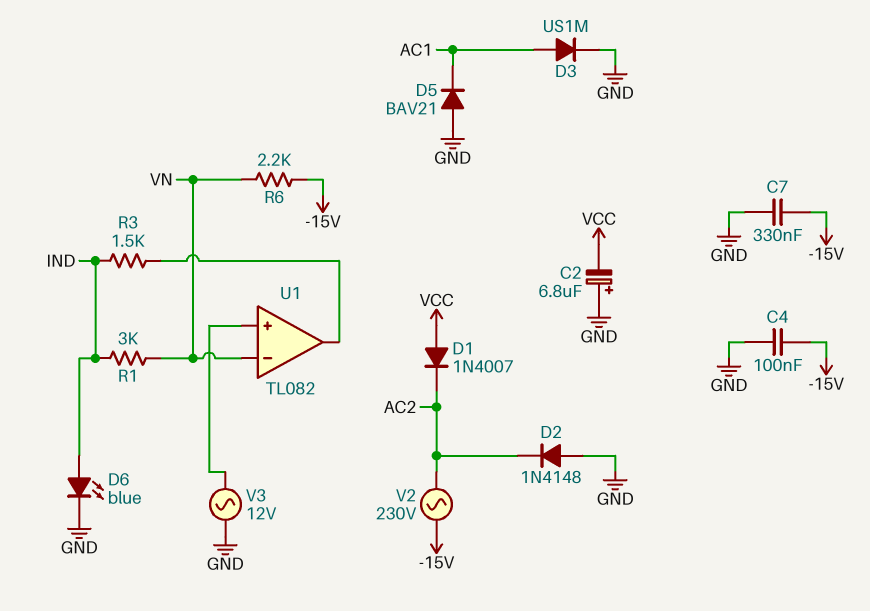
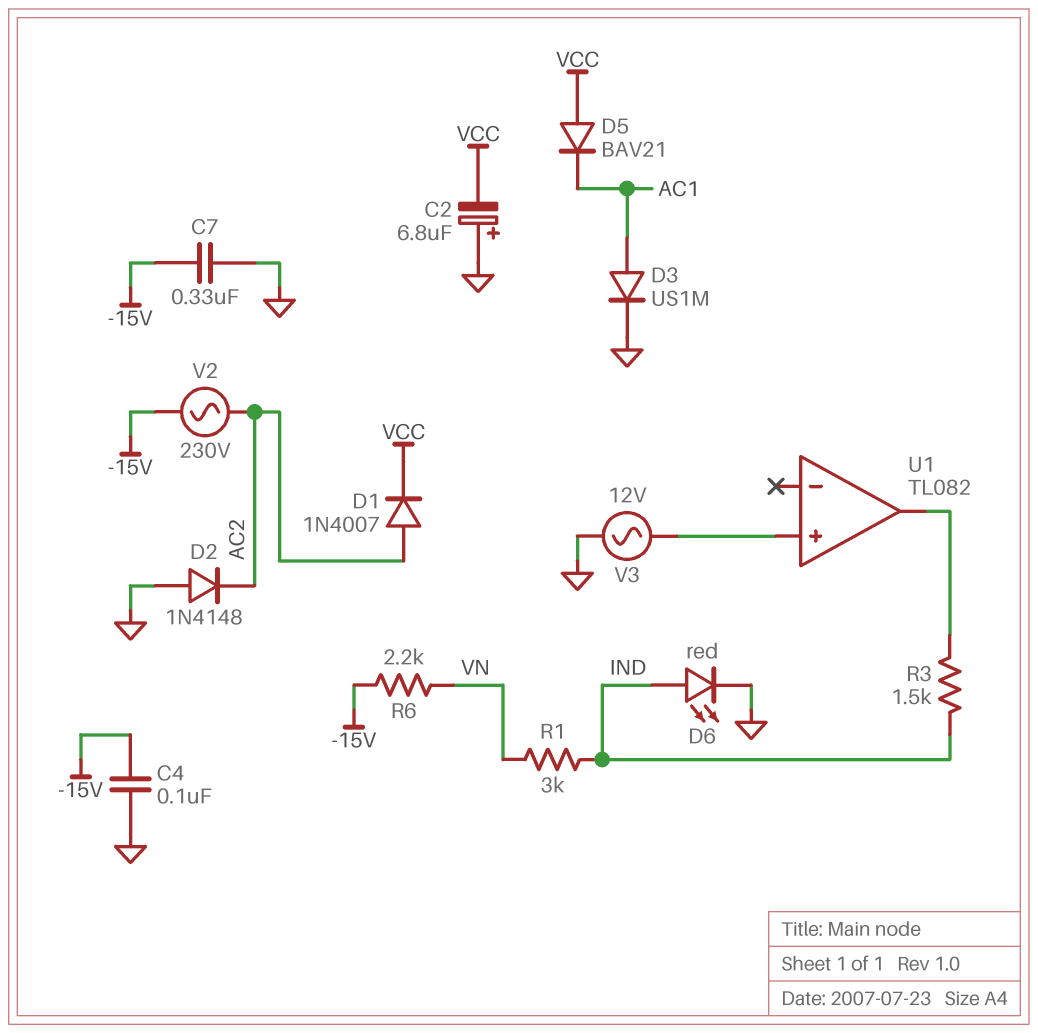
D1: diode 1N4007 (A VCC, K AC2) -> diode 1N4007 (A AC2, K VCC)
D5: diode BAV21 (A GND, K AC1) -> diode BAV21 (A VCC, K AC1)
D6: LED blue (A IND, K GND) -> LED red (A IND, K GND)
U1 pin in-: VN -> none

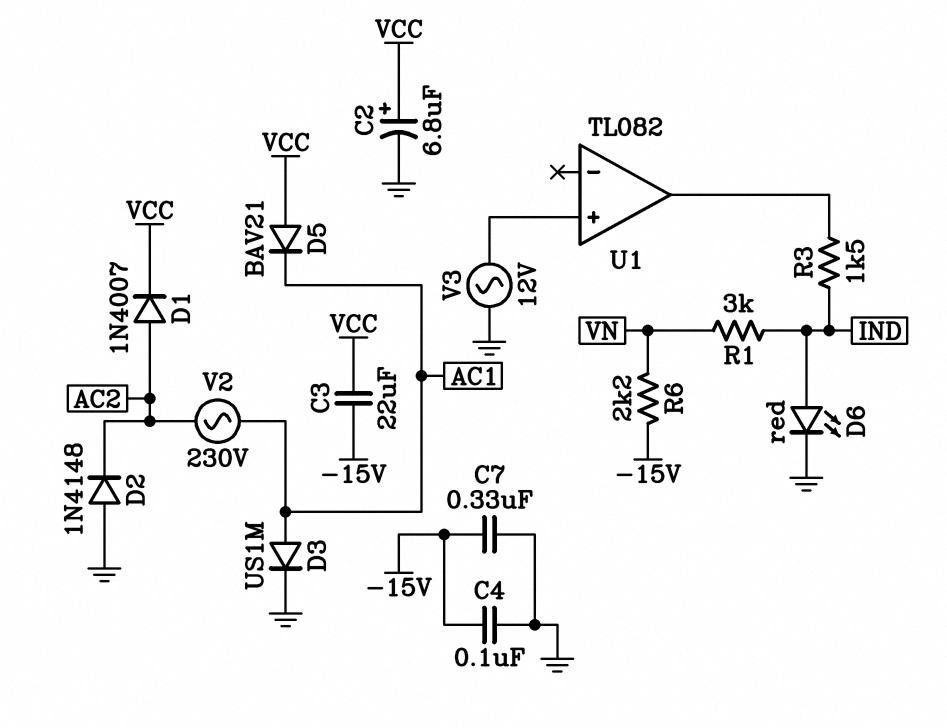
C2: 6.8uF (plus GND, minus VCC) -> 6.8uF (plus VCC, minus GND)
C3: none -> 22uF (-15V, VCC)
V2: AC 230V (-15V, AC2) -> AC 230V (AC1, AC2)

